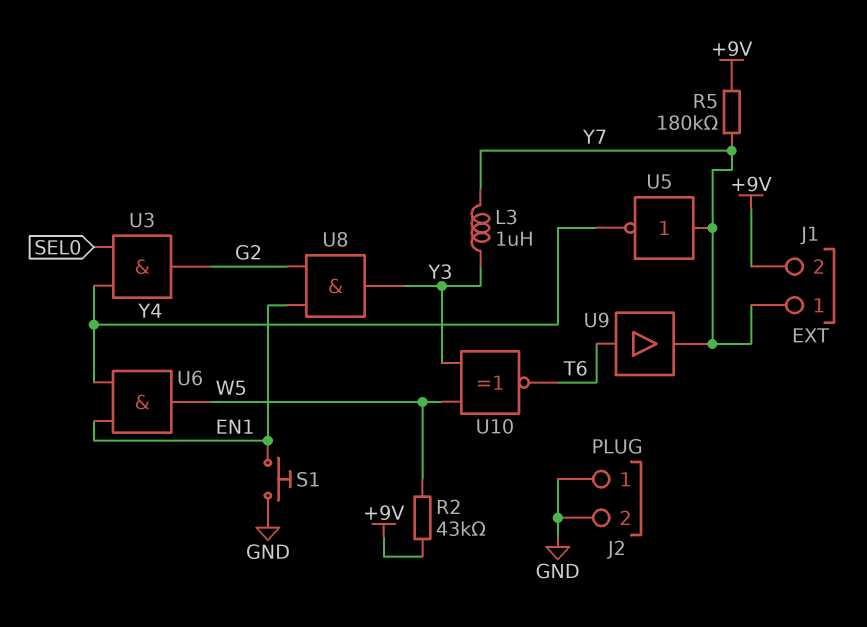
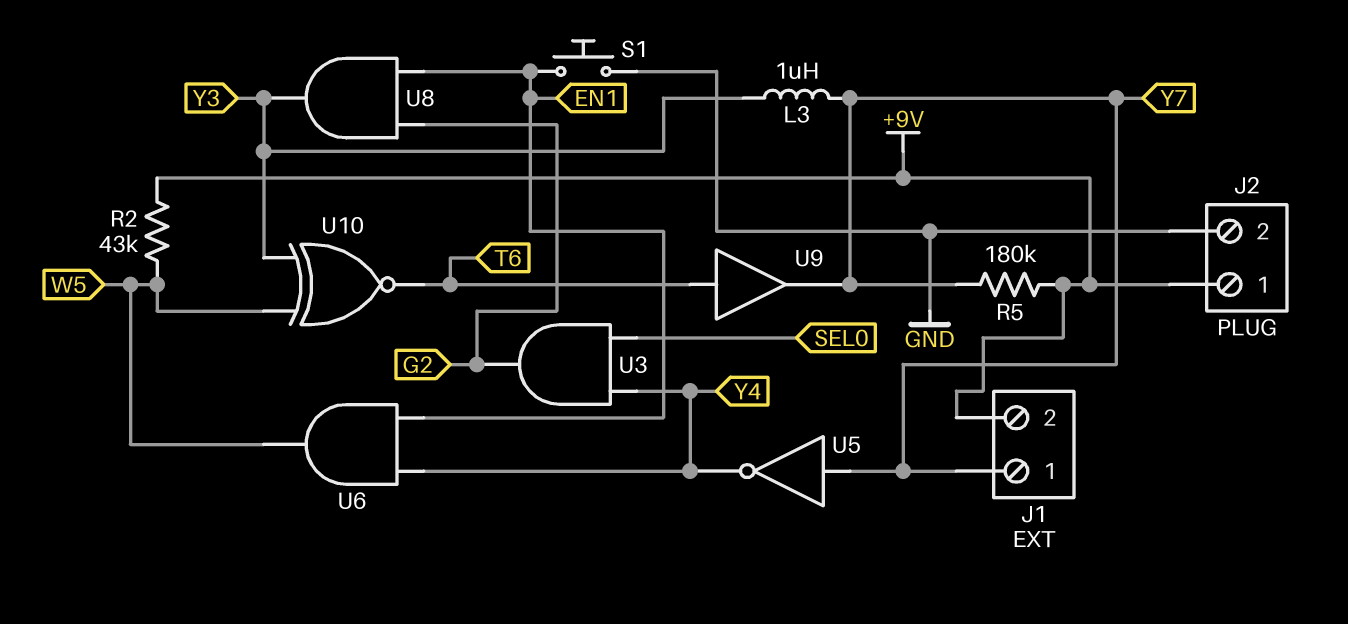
J2 pin 1: GND -> +9V

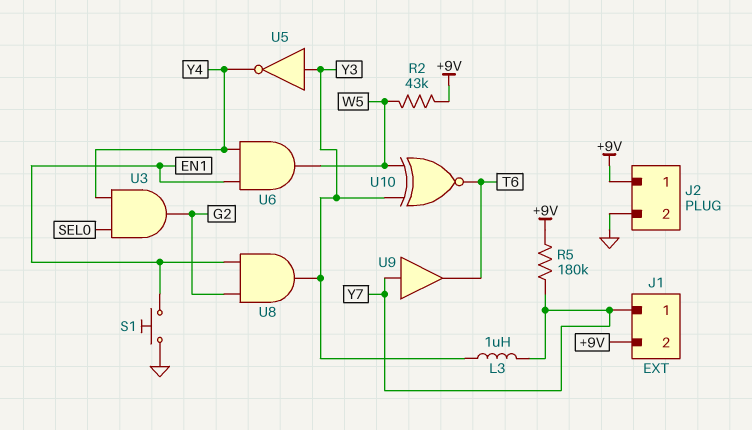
U5: NOT (in Y7, out Y4) -> NOT (in Y3, out Y4)
U9: buffer (in T6, out Y7) -> buffer (in Y7, out T6)

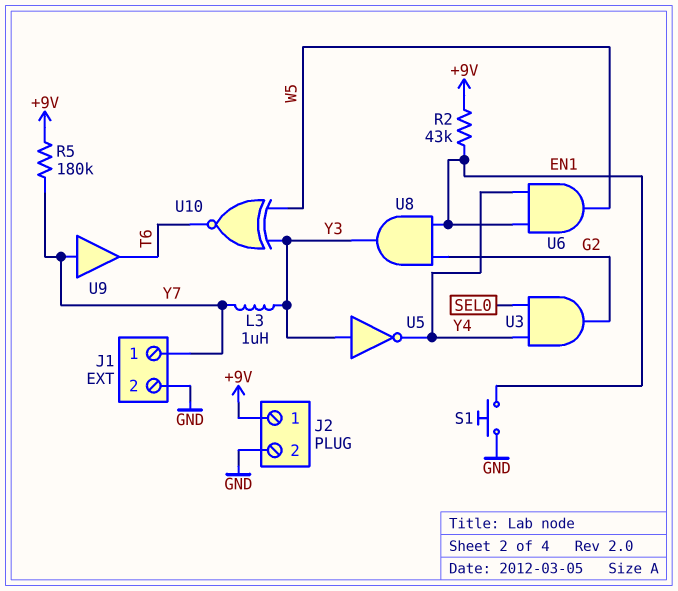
J1 pin 2: +9V -> GND
R2: 43k (+9V, W5) -> 43k (+9V, EN1)

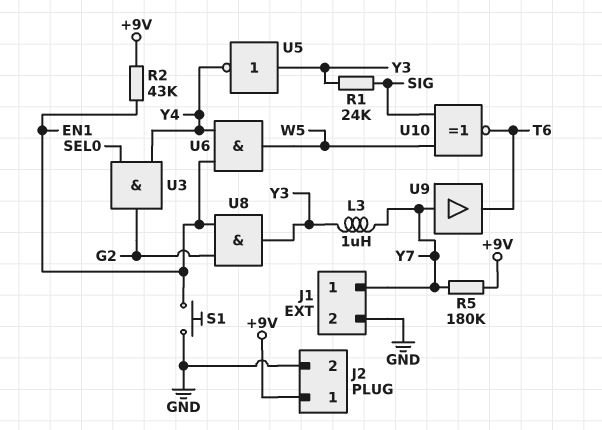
R1: none -> 24k (SIG, Y3)
U10: XNOR (in W5, in Y3, out T6) -> XNOR (in SIG, in W5, out T6)

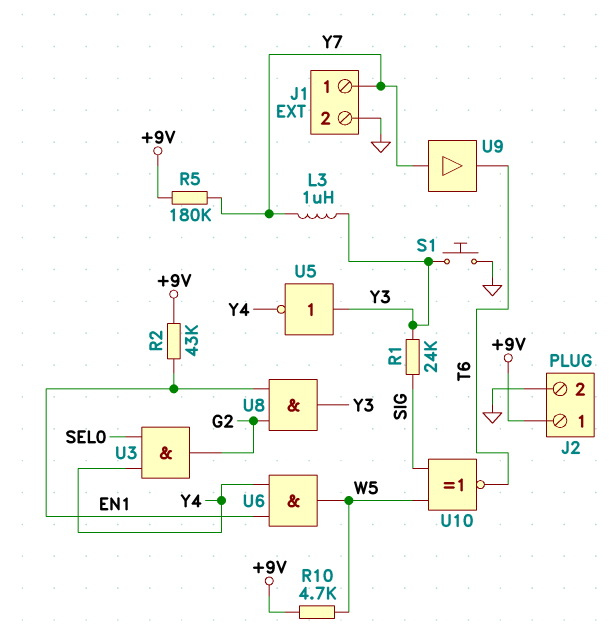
R10: none -> 4.7k (+9V, W5)
S1: button (EN1, GND) -> button (GND, Y3)

